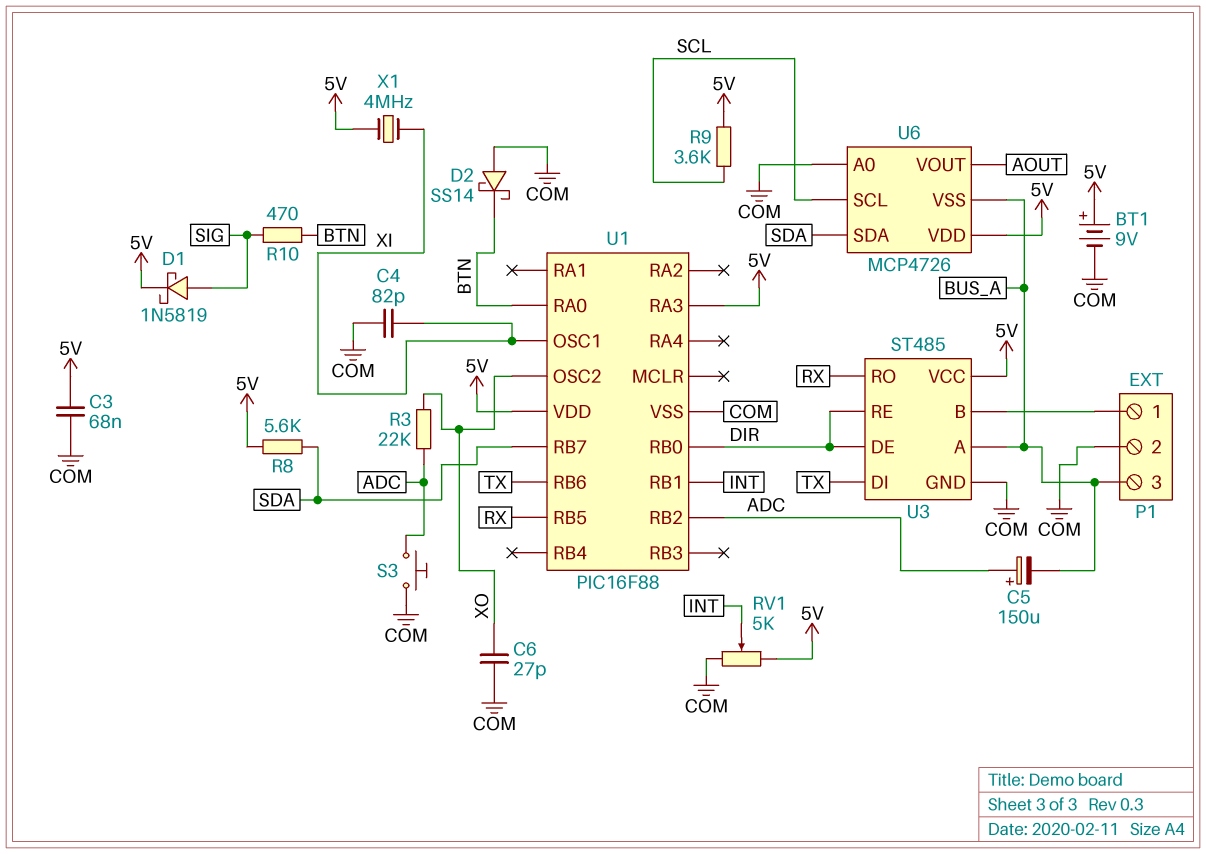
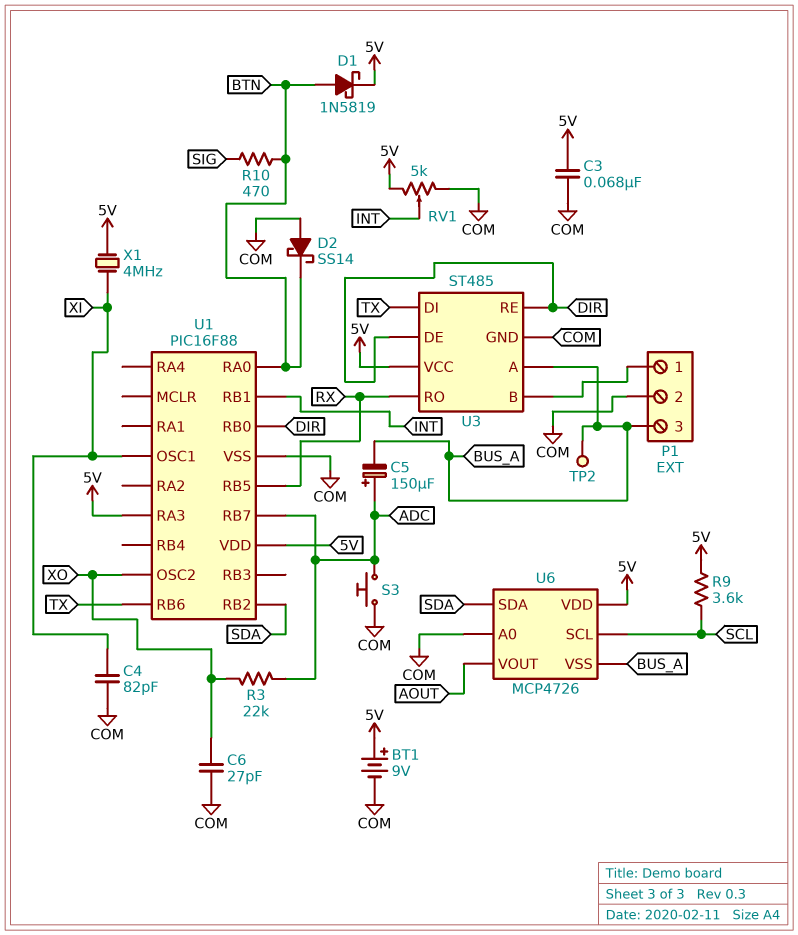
D1: schottky 1N5819 (A SIG, K 5V) -> schottky 1N5819 (A BTN, K 5V)
R8: 5.6k (5V, SDA) -> none
TP2: none -> test point (BUS_A)
U1 pin RB2: ADC -> SDA
U1 pin RB7: SDA -> ADC

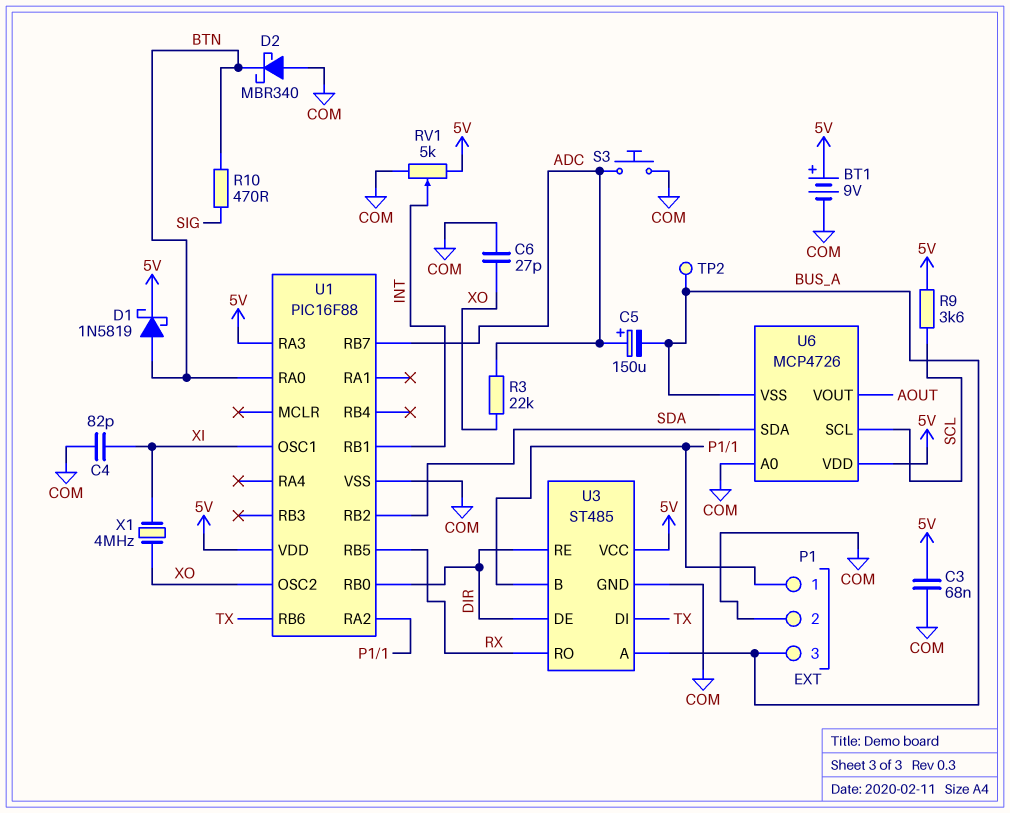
D2: schottky SS14 (A COM, K BTN) -> schottky MBR340 (A COM, K BTN)
U1 pin RA2: none -> P1/1
X1: 4MHz (5V, XI) -> 4MHz (XI, XO)

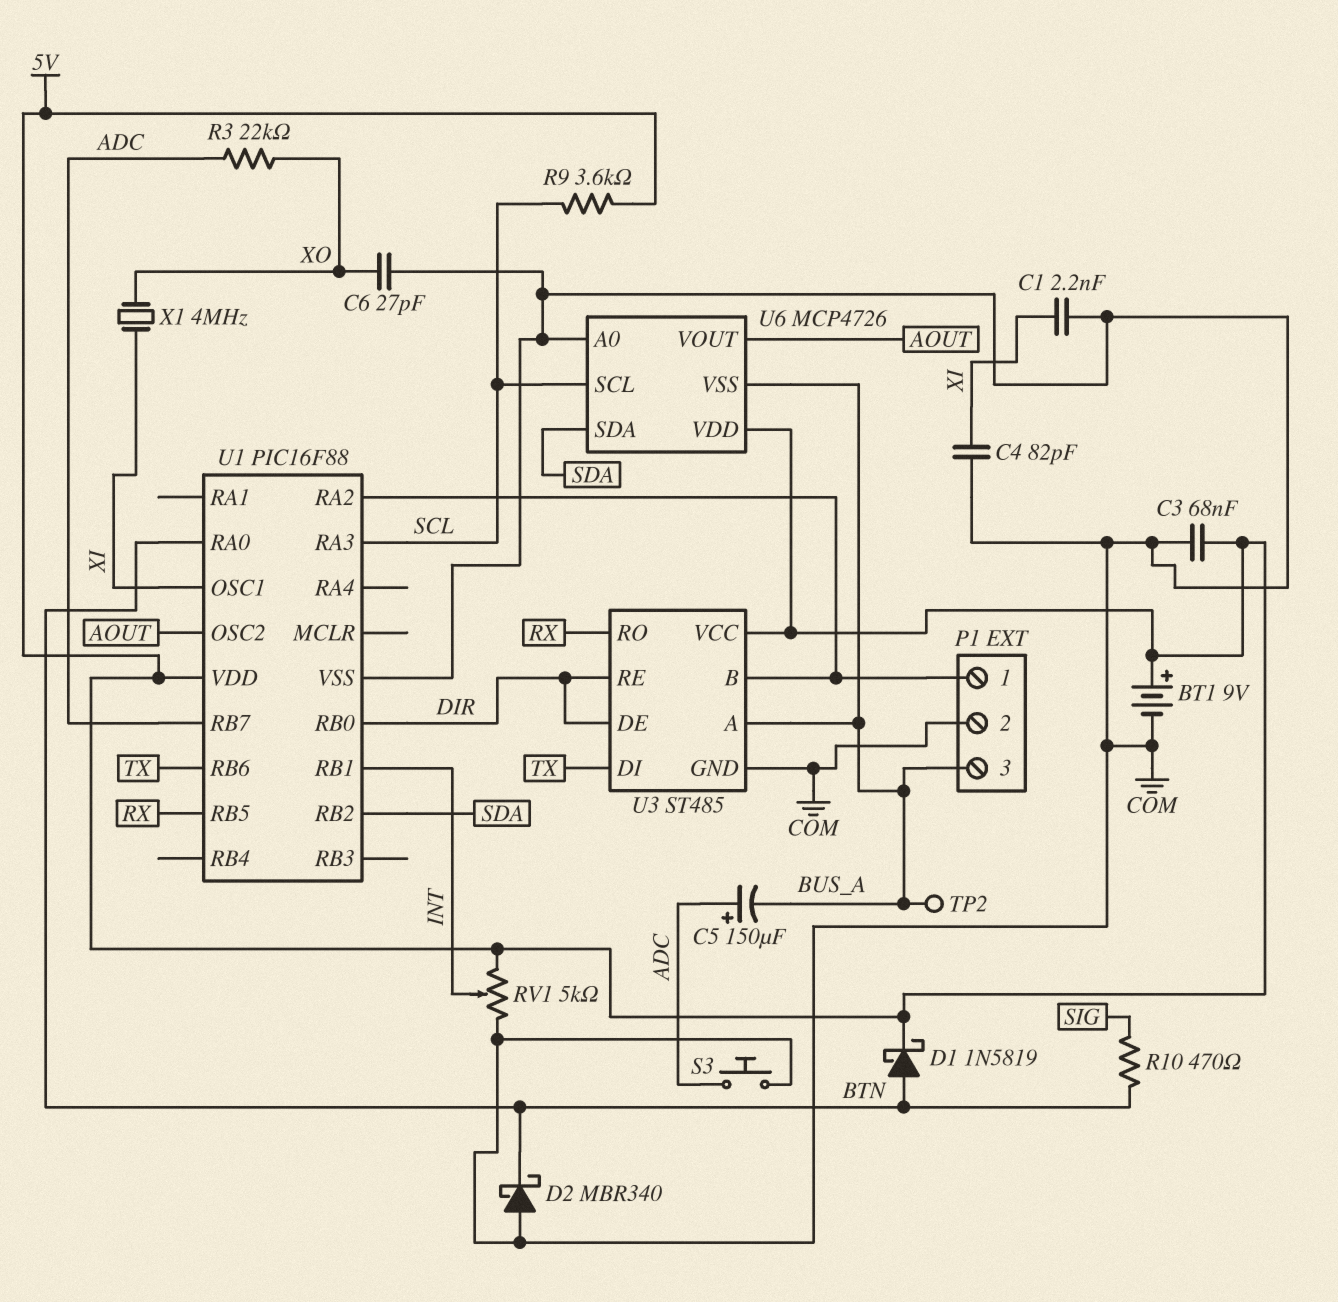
C1: none -> 2.2nF (COM, XI)
U1 pin OSC2: XO -> AOUT
U1 pin RA3: 5V -> SCL

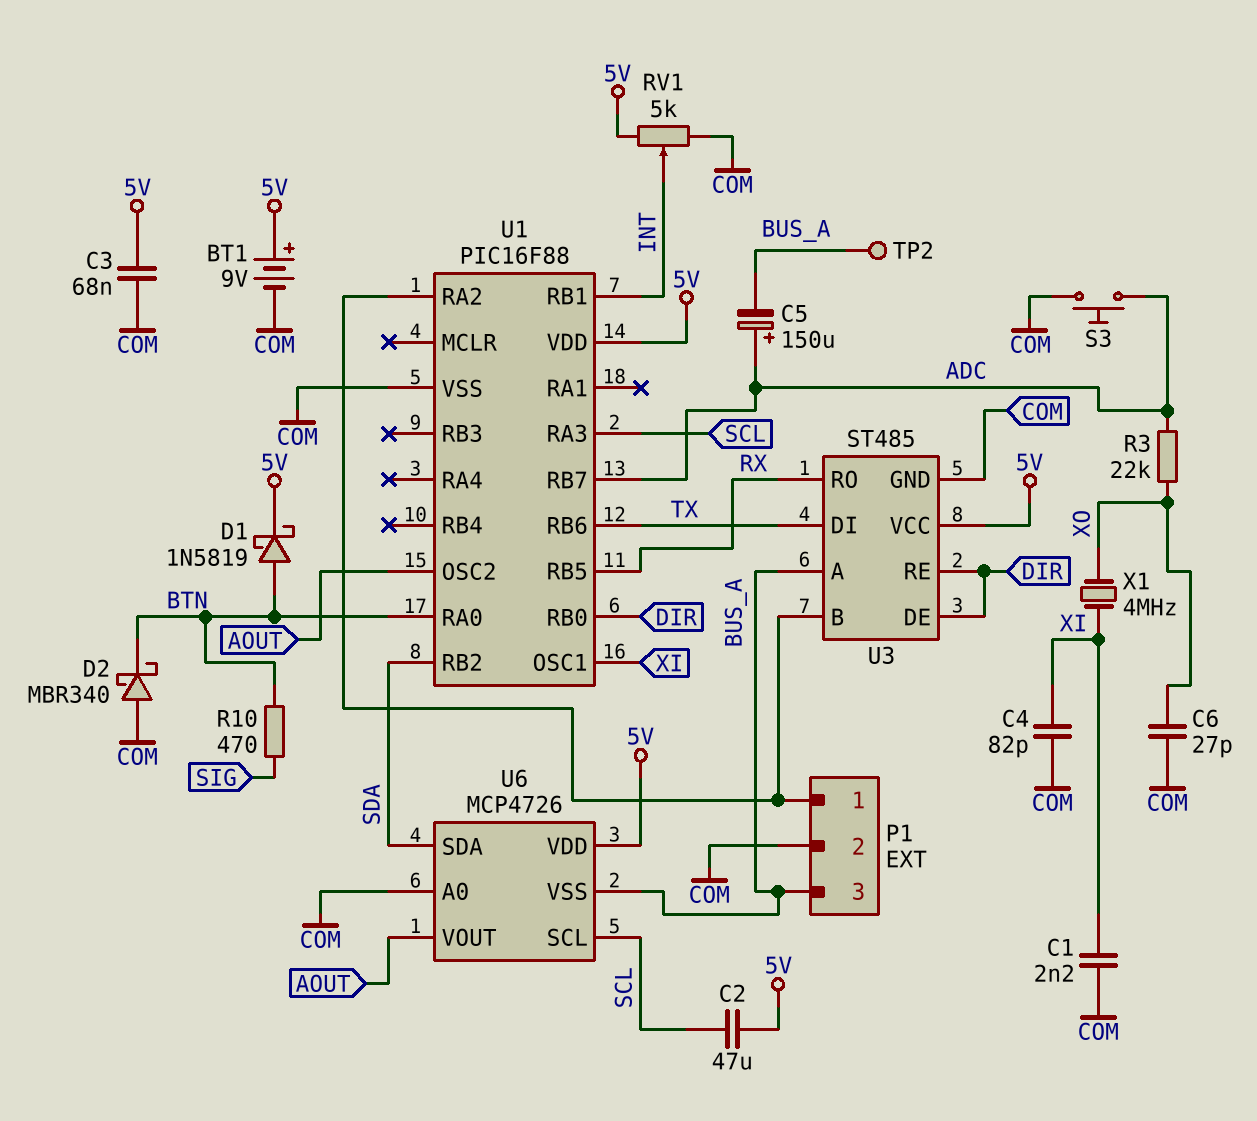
C2: none -> 47uF (5V, SCL)
R9: 3.6k (5V, SCL) -> none

